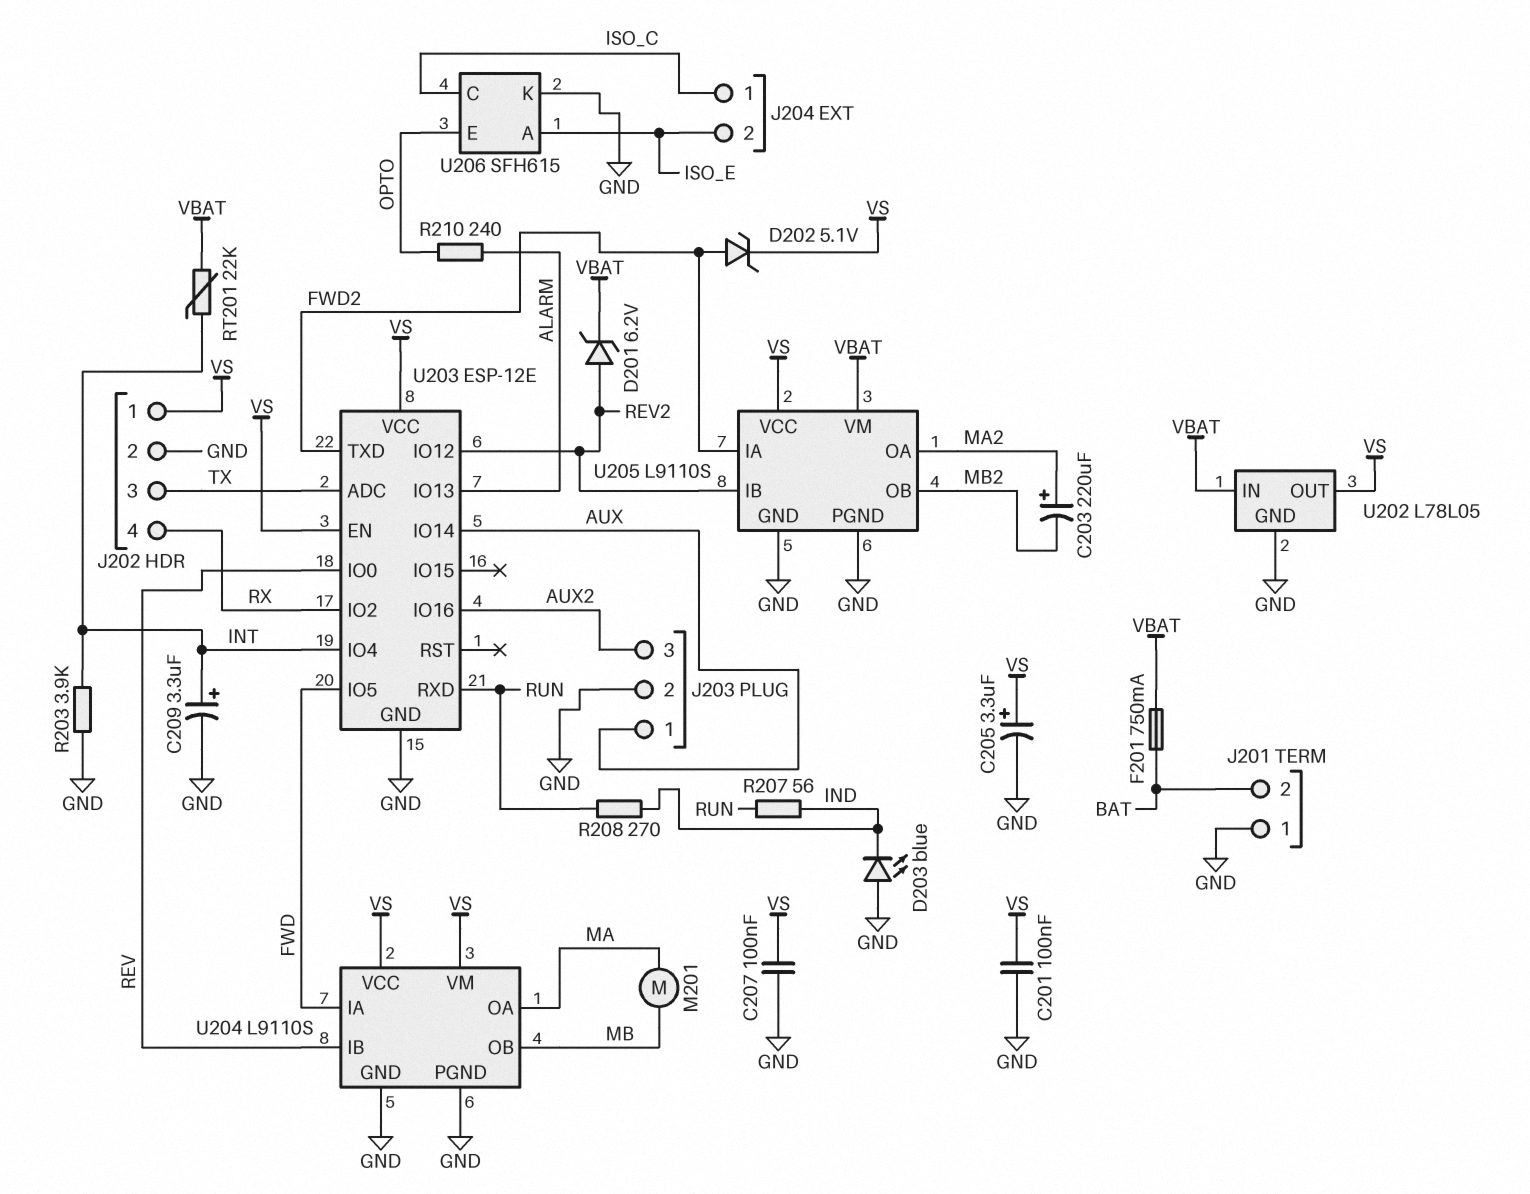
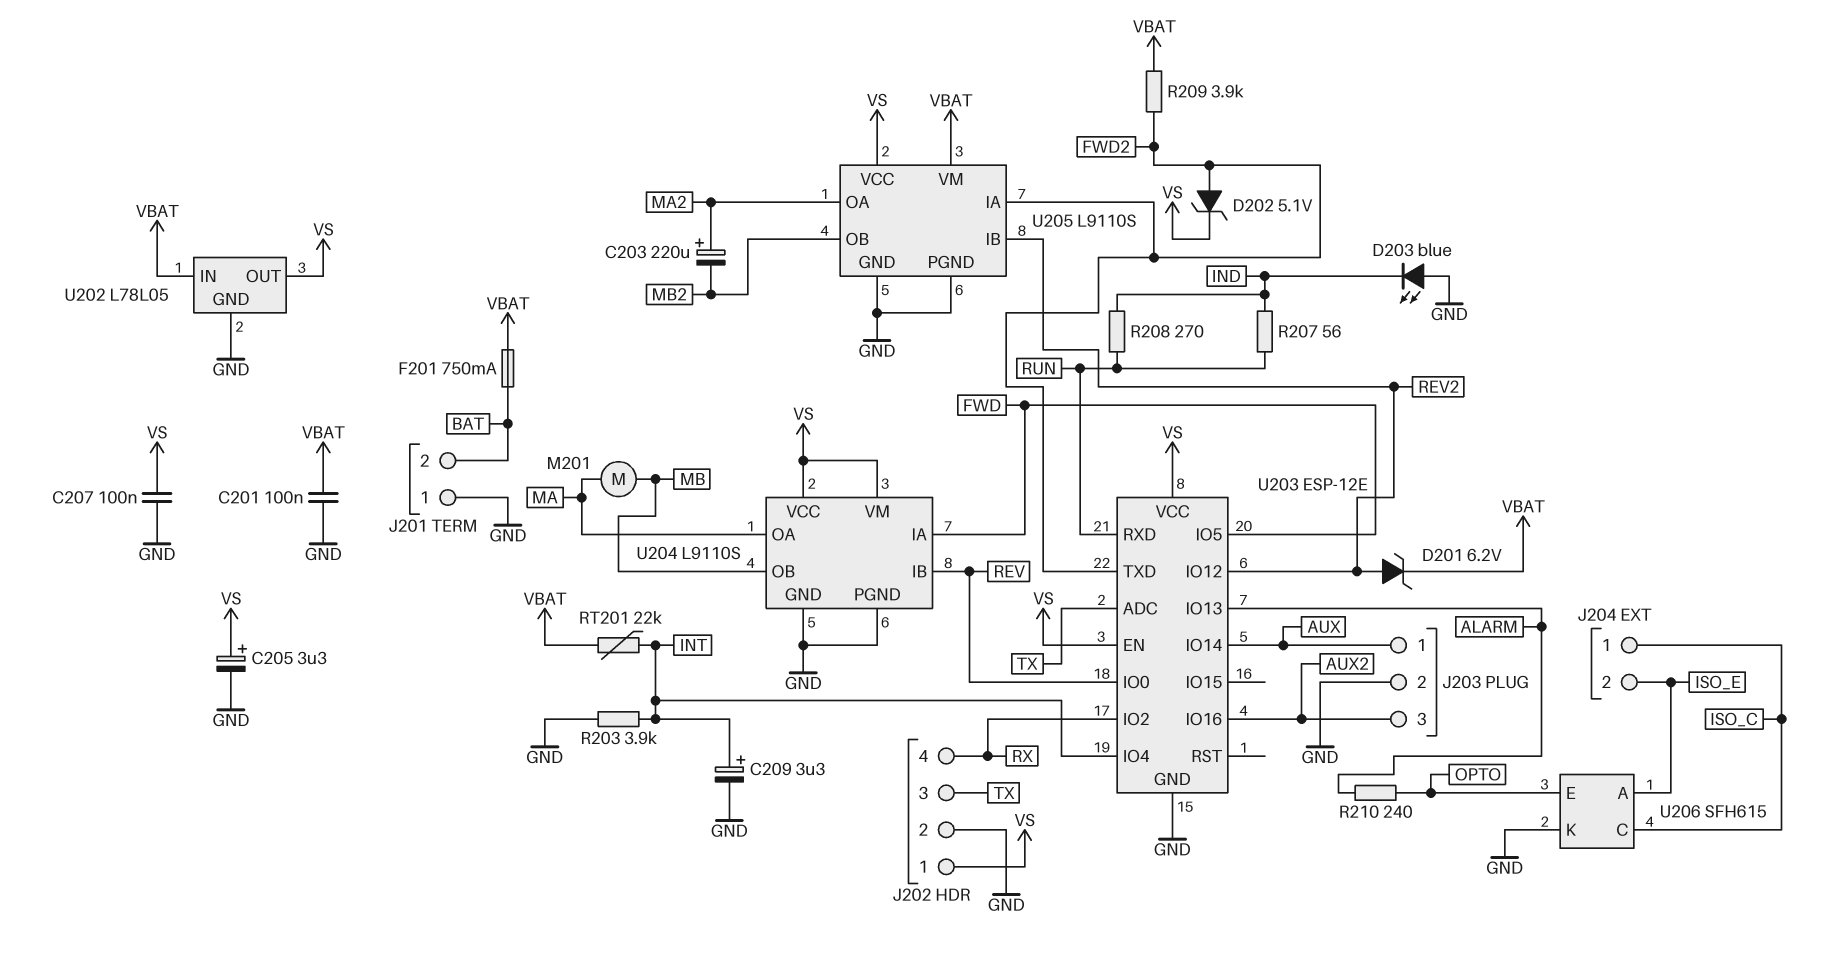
C201: 100nF (GND, VS) -> 100nF (GND, VBAT)
R209: none -> 3.9k (FWD2, VBAT)

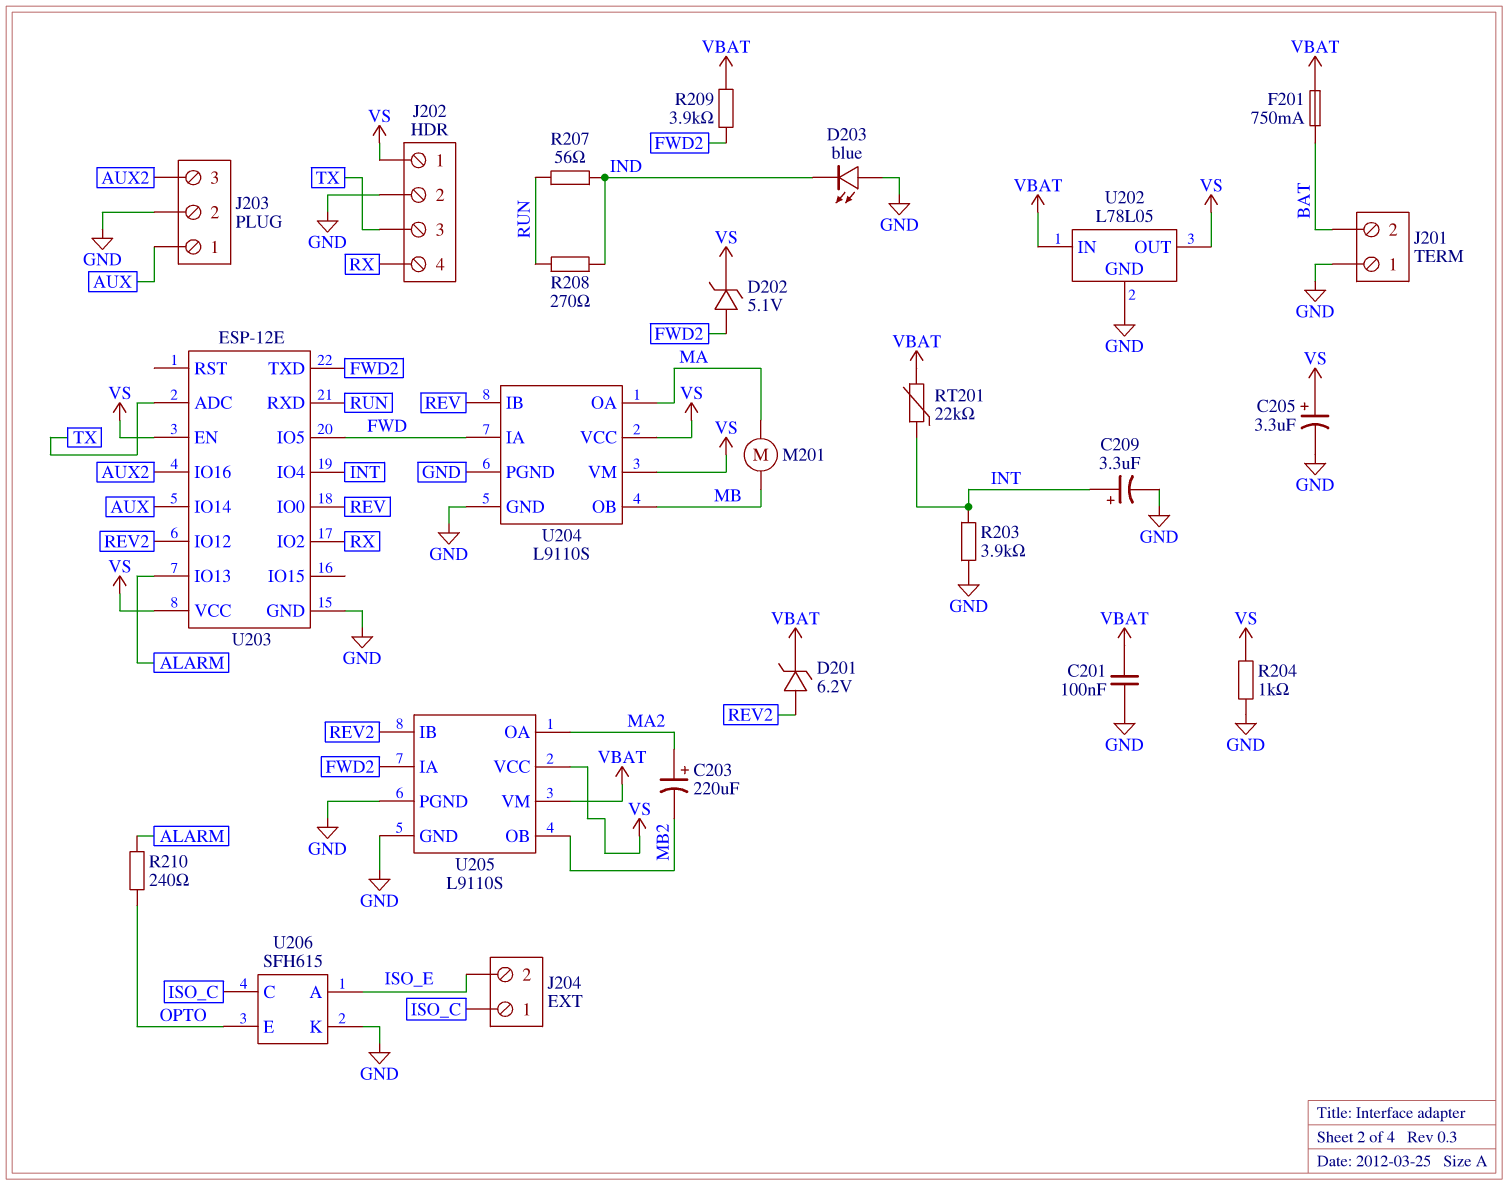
C207: 100nF (GND, VS) -> none
R204: none -> 1k (GND, VS)

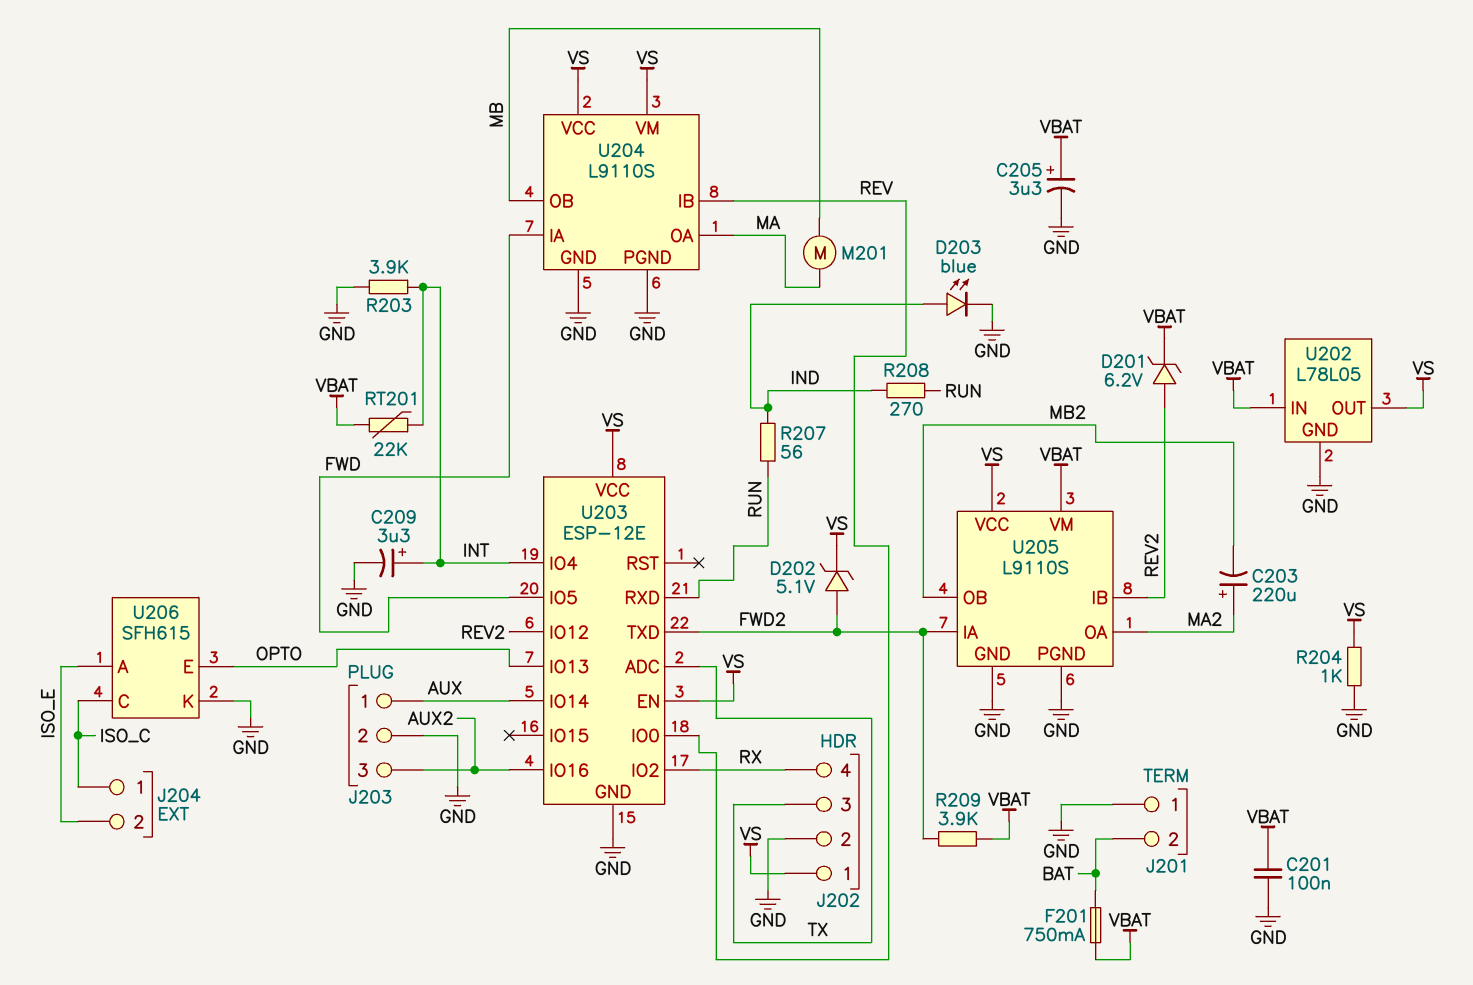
C205: 3.3uF (plus VS, minus GND) -> 3.3uF (plus VBAT, minus GND)
D203: LED blue (A GND, K IND) -> LED blue (A IND, K GND)
R210: 240 (ALARM, OPTO) -> none
U203 pin IO13: ALARM -> OPTO

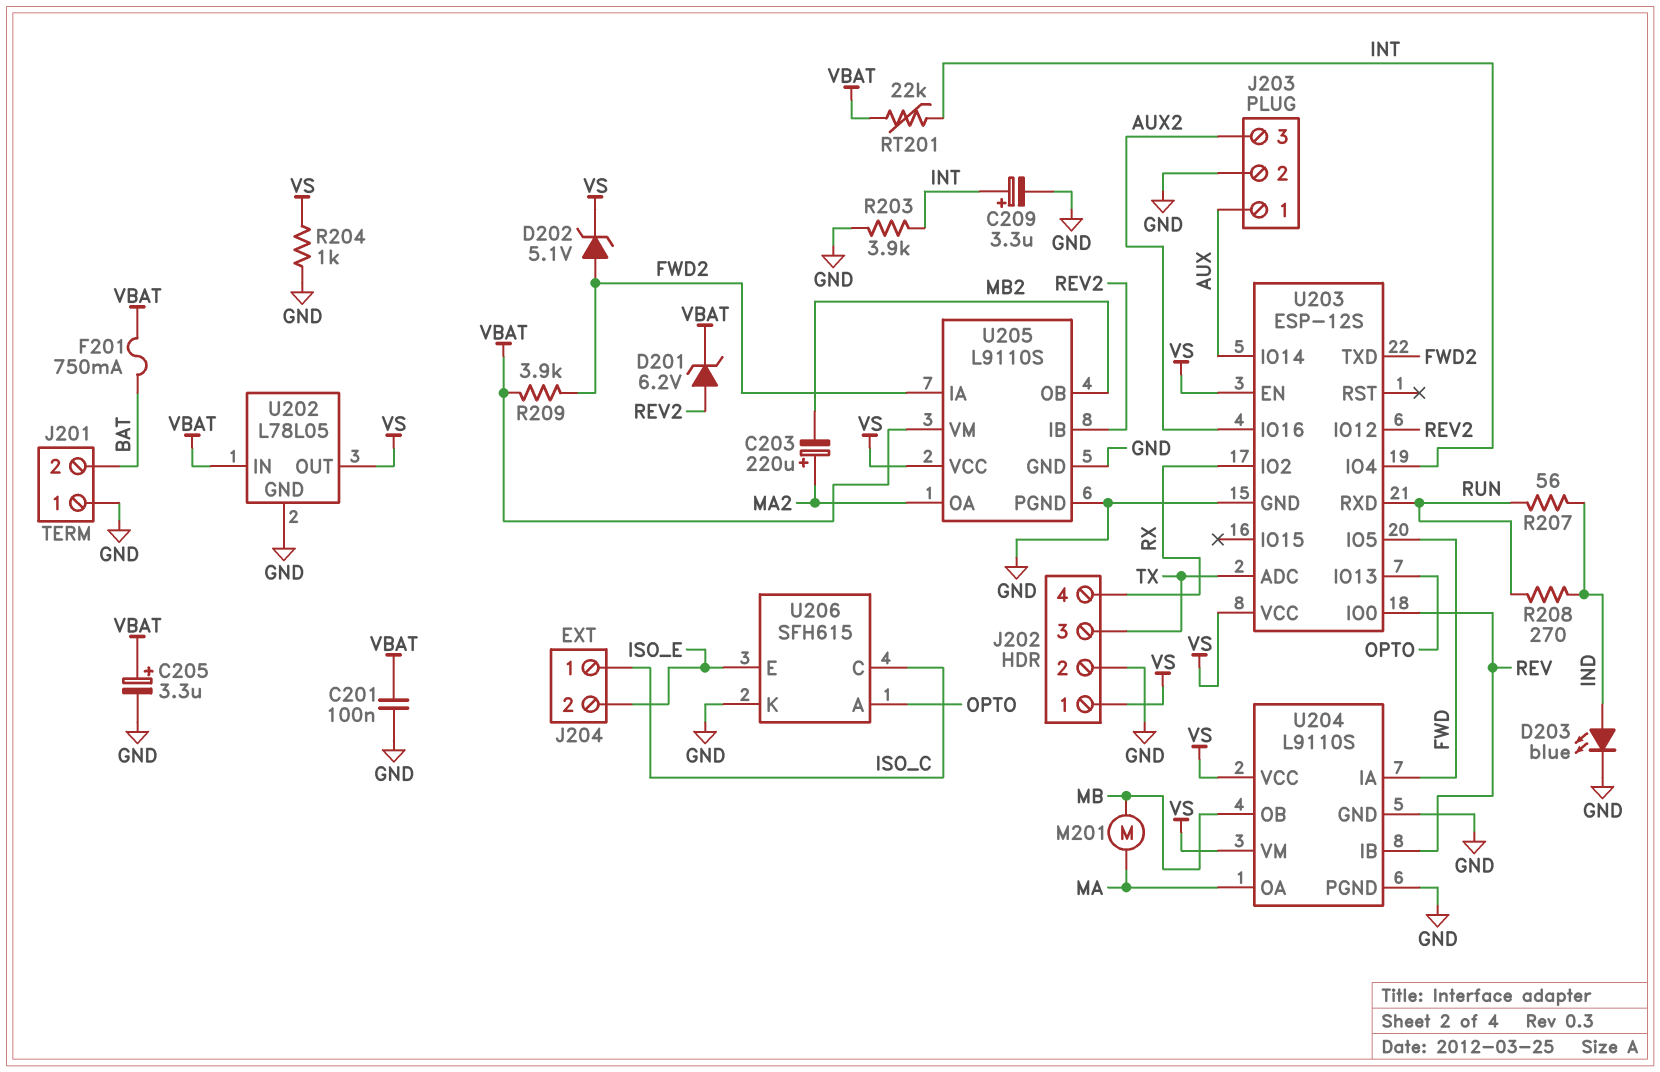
U203: ESP-12E -> ESP-12S
U206 pin A: ISO_E -> OPTO
U206 pin E: OPTO -> ISO_E

